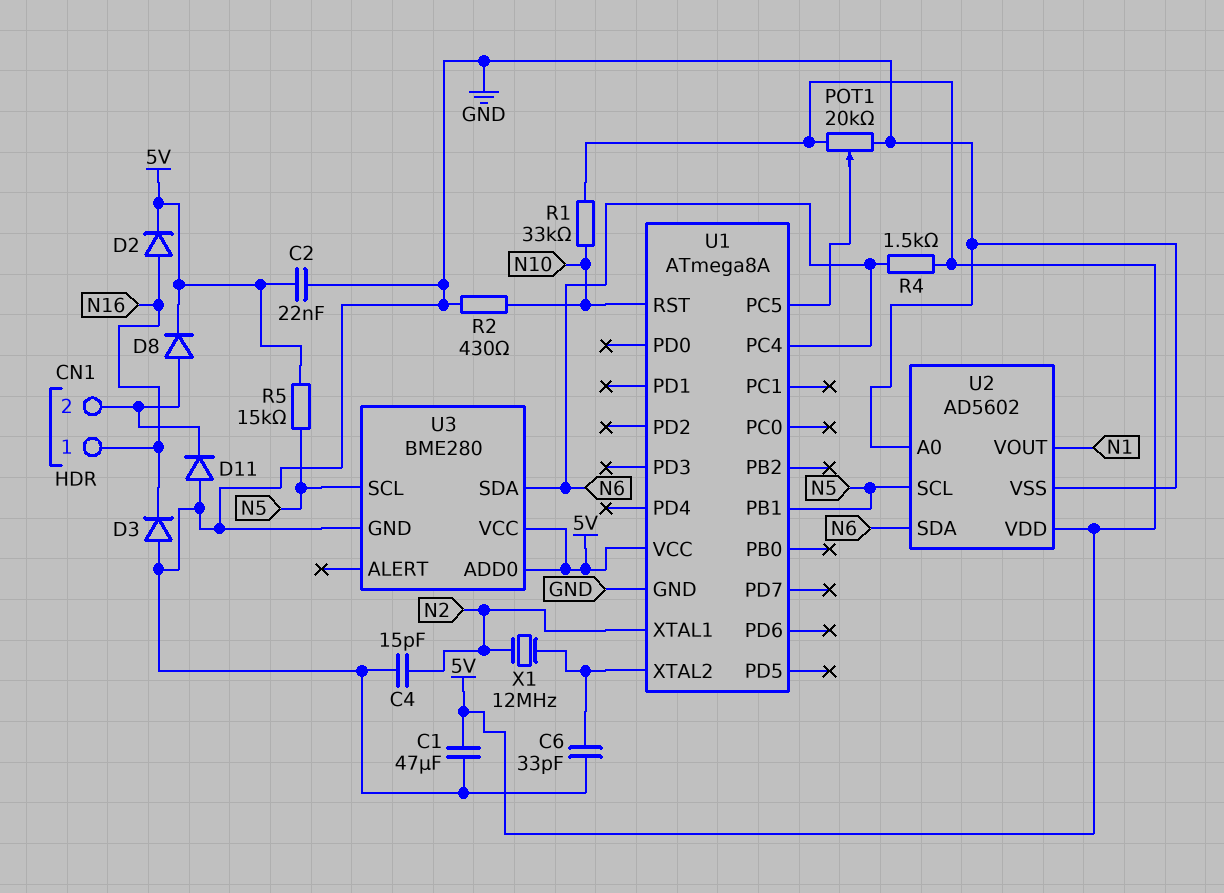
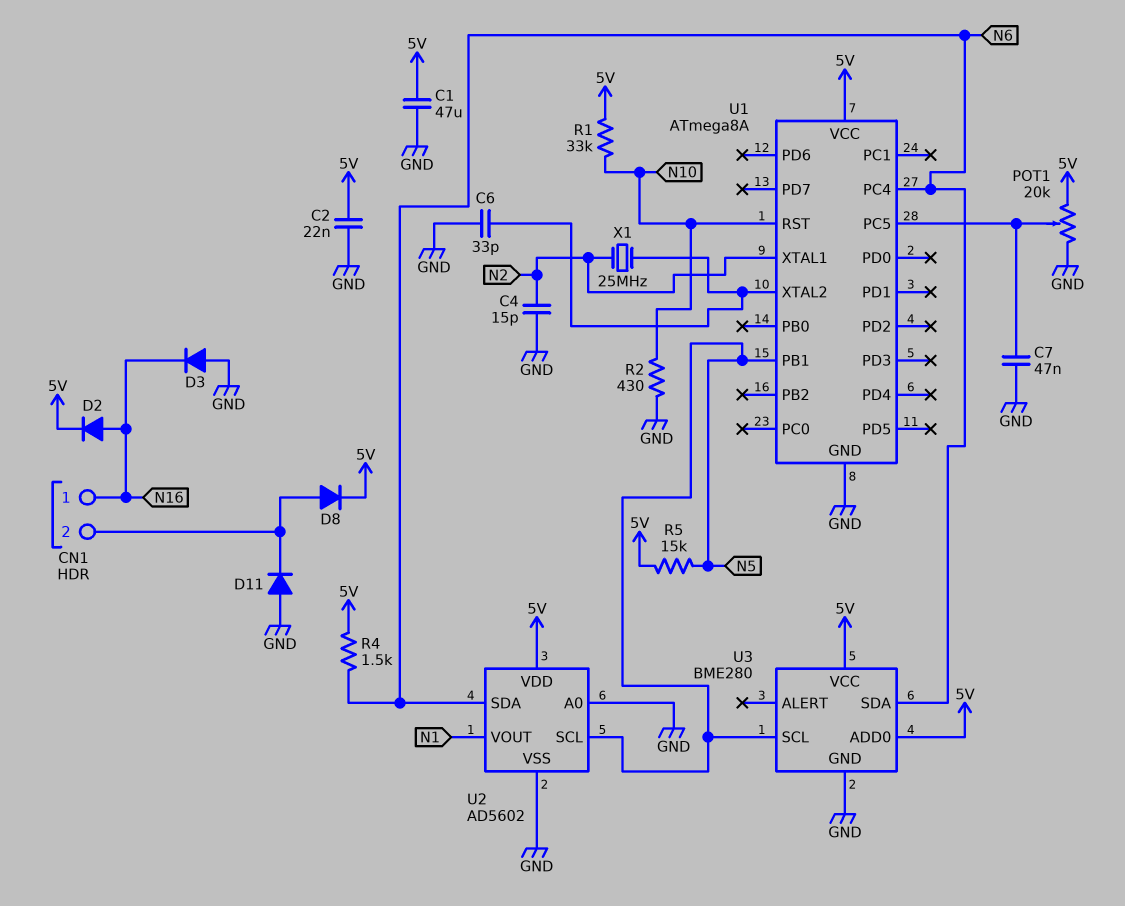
C7: none -> 47nF (GND, U1/PC5)
X1: 12MHz (N2, U1/XTAL2) -> 25MHz (N2, U1/XTAL2)

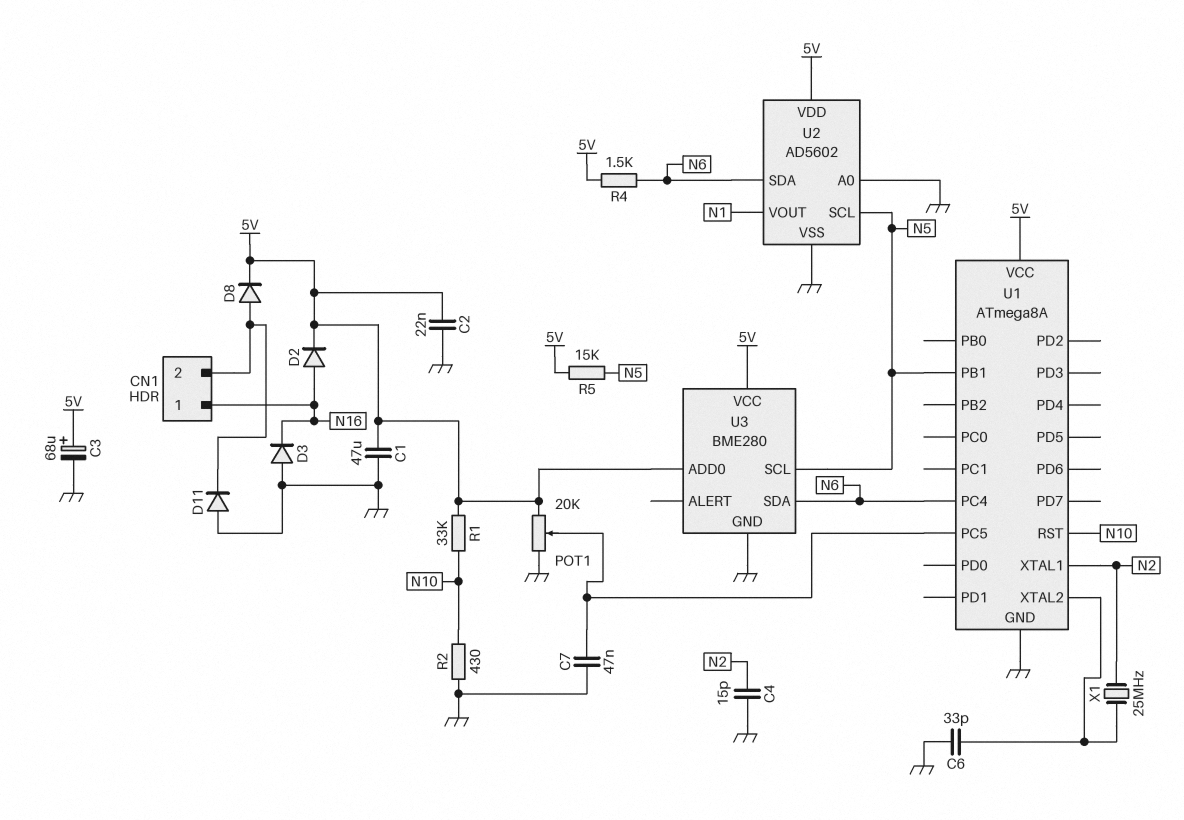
C3: none -> 68uF (plus 5V, minus GND)

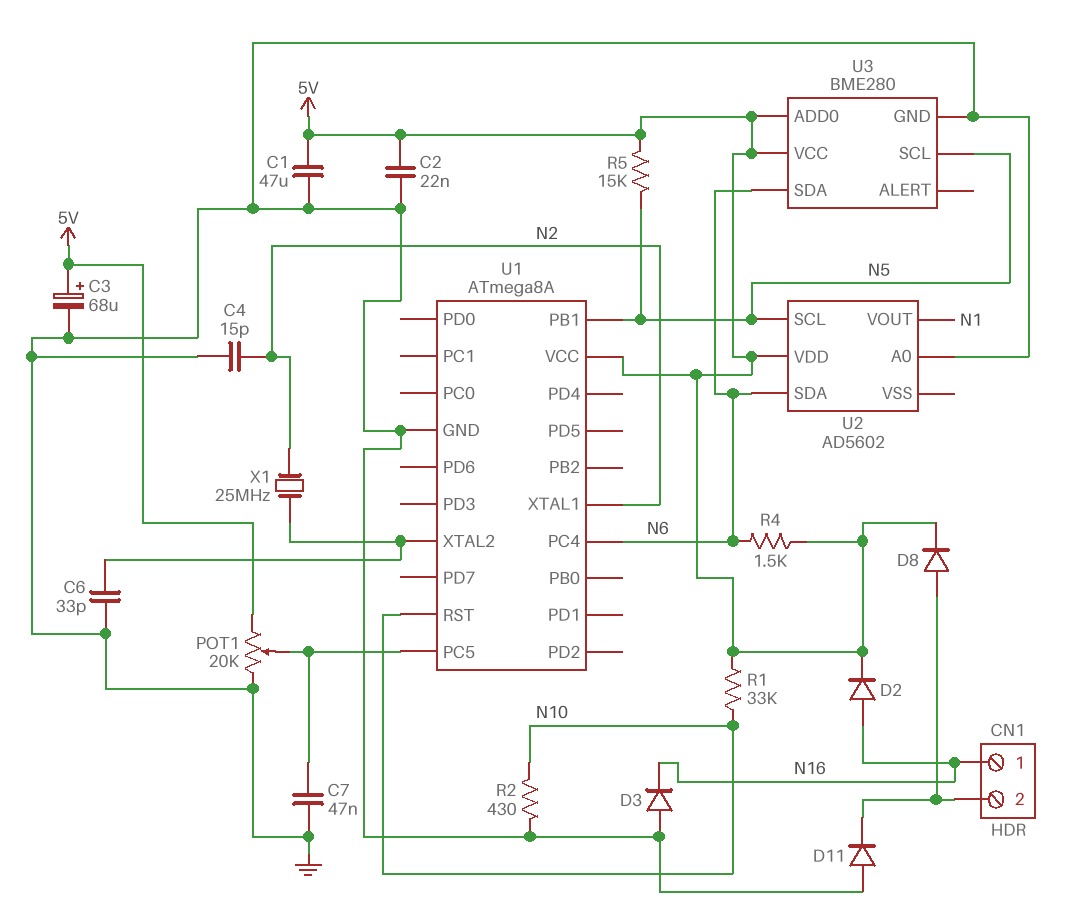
U2 pin VSS: GND -> none

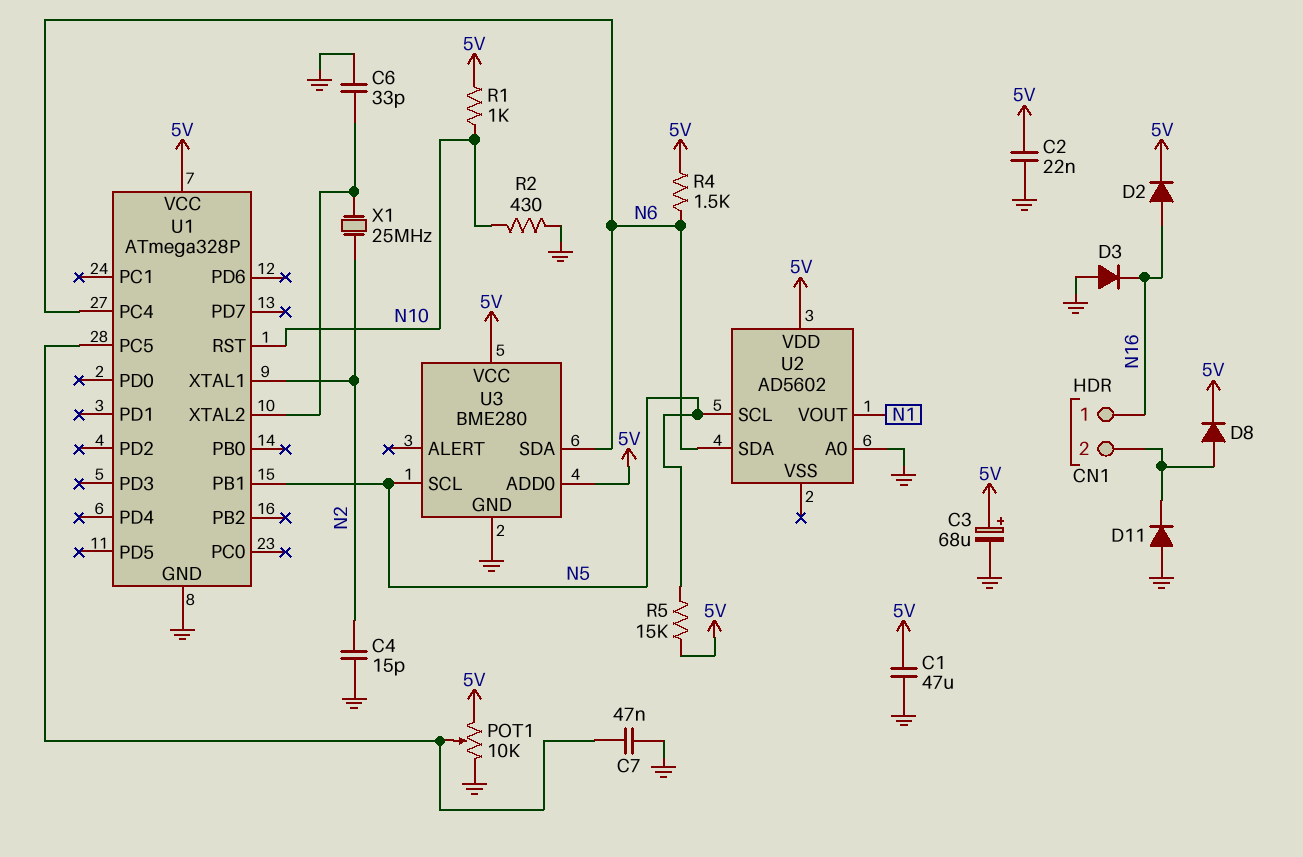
POT1: 20k (5V, GND, wiper U1/PC5) -> 10k (5V, GND, wiper U1/PC5)
R1: 33k (5V, N10) -> 1k (5V, N10)
U1: ATmega8A -> ATmega328P

